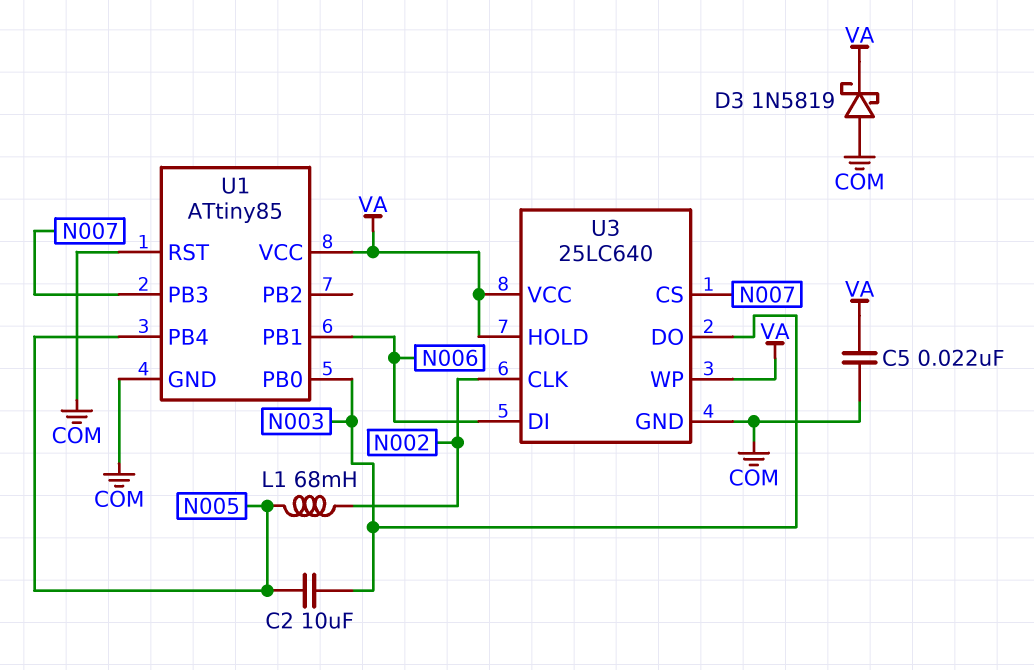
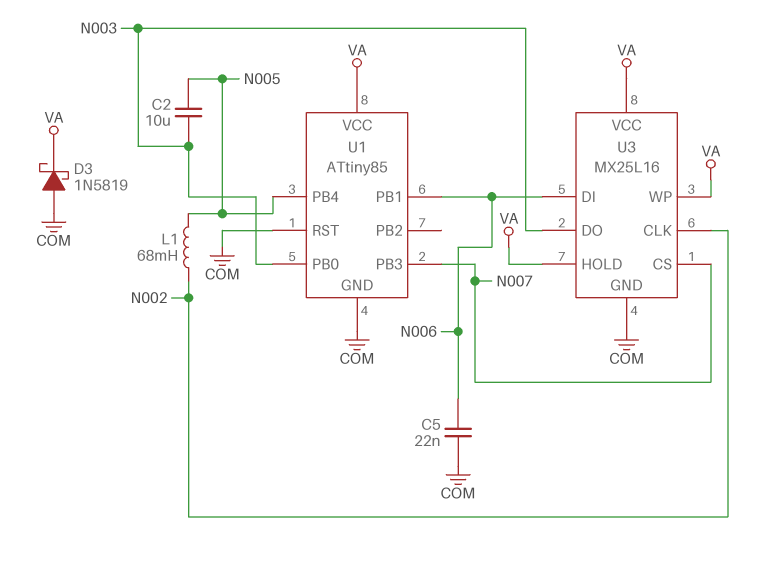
C5: 22nF (COM, VA) -> 22nF (COM, N006)
U3: 25LC640 -> MX25L16

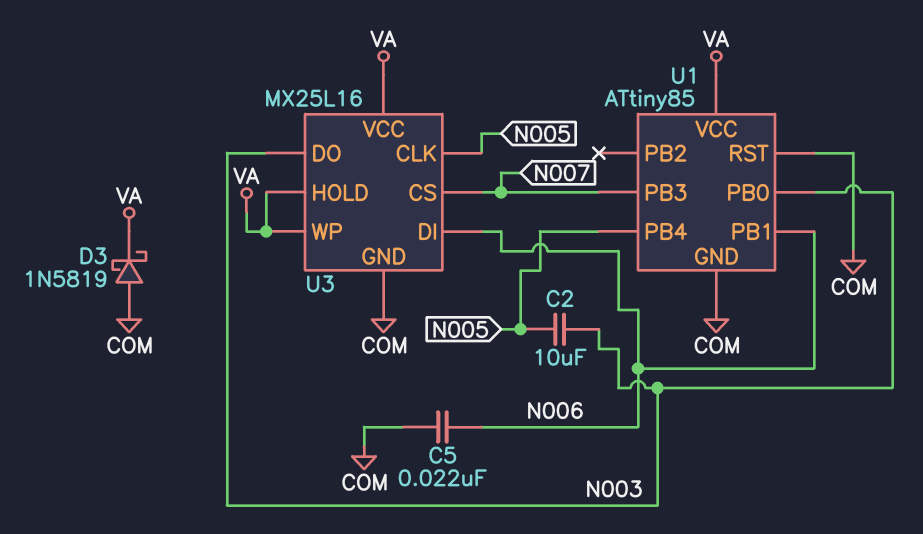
L1: 68mH (N002, N005) -> none
U3 pin CLK: N002 -> N005

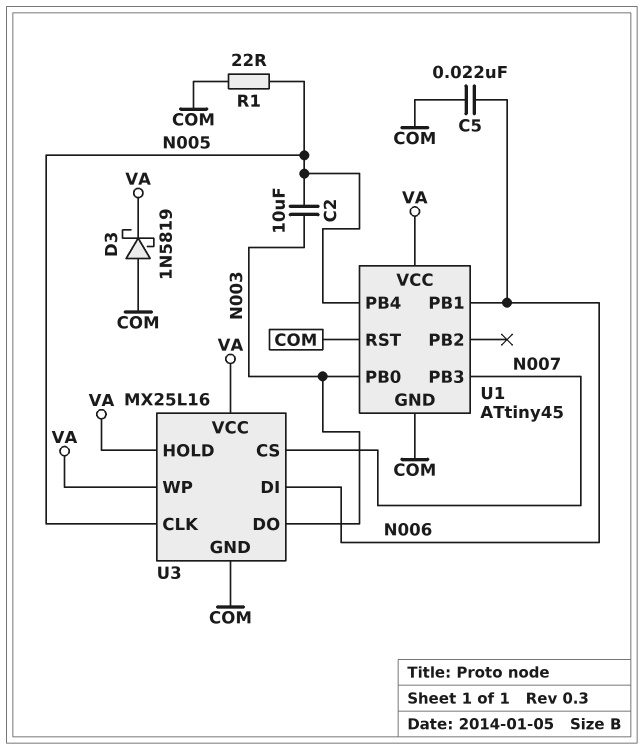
R1: none -> 22 (COM, N005)
U1: ATtiny85 -> ATtiny45

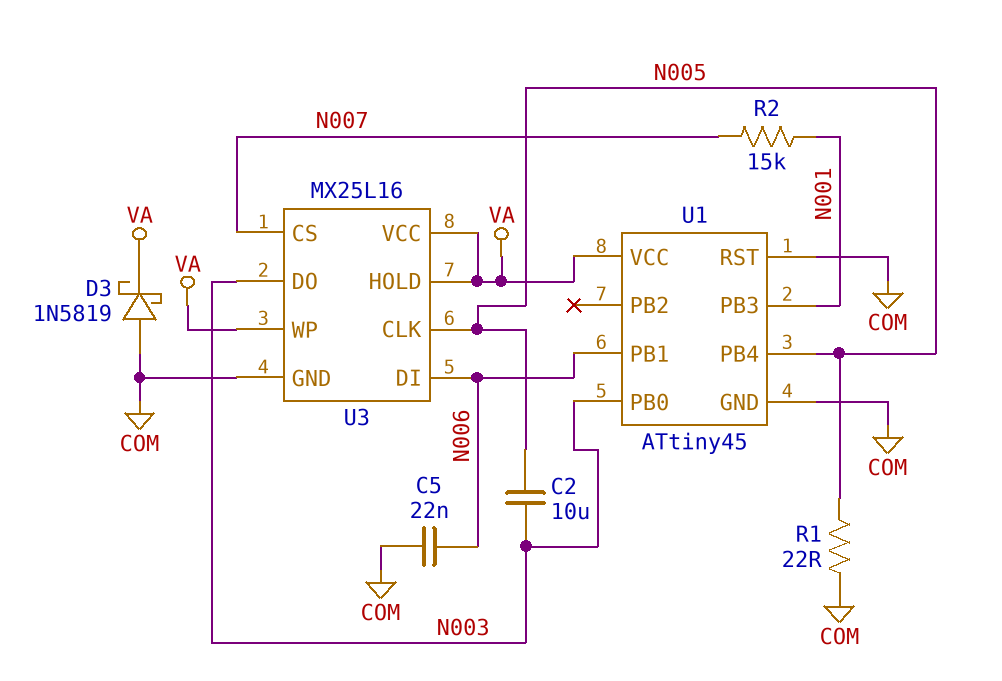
R2: none -> 15k (N001, N007)
U1 pin PB3: N007 -> N001

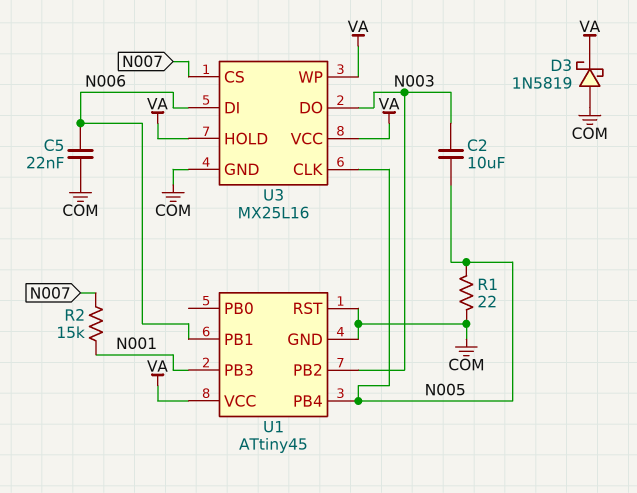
U1 pin PB0: N003 -> none
U1 pin PB2: none -> N003

